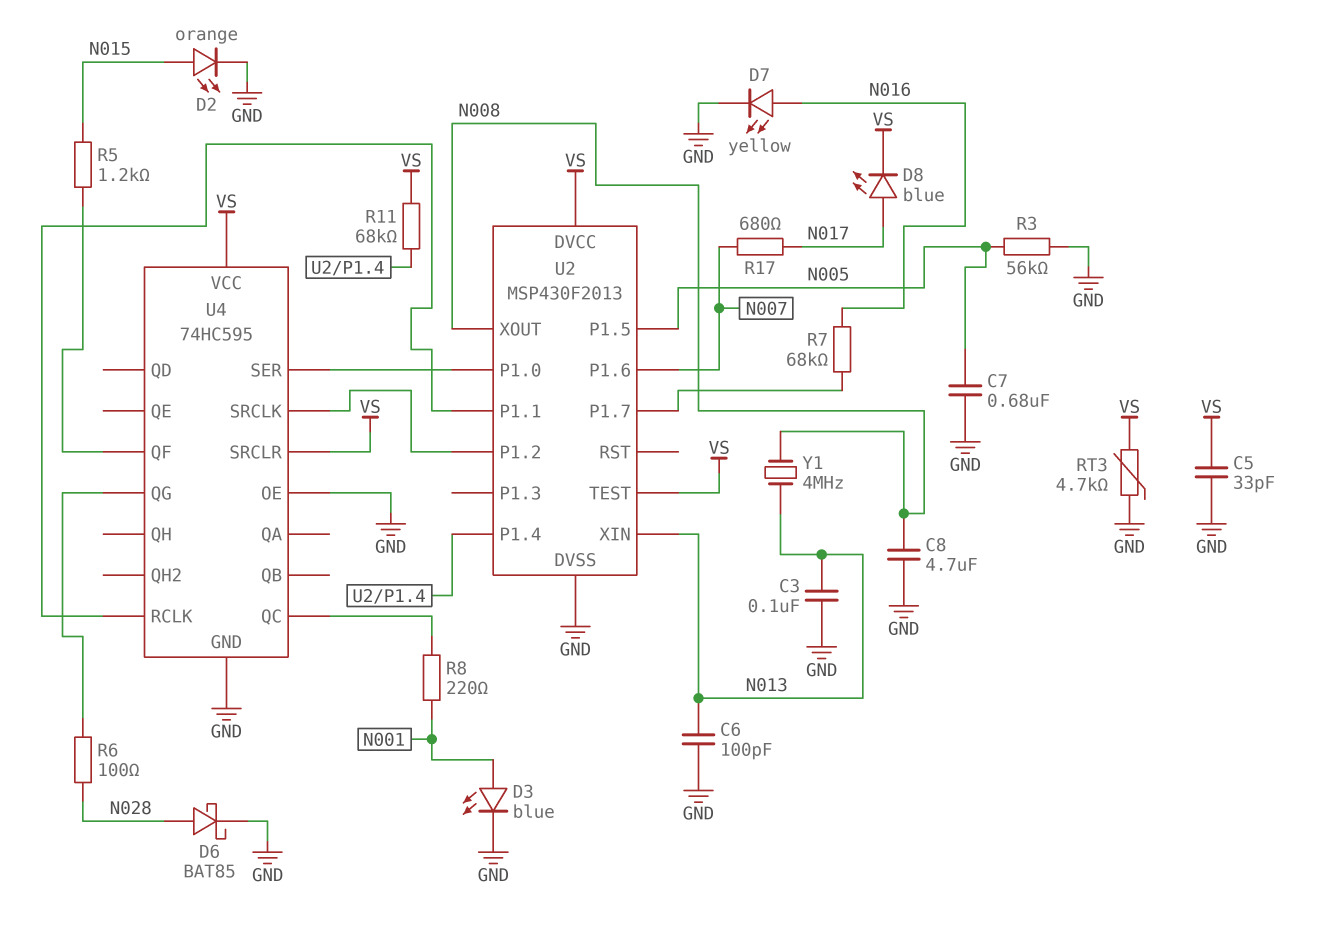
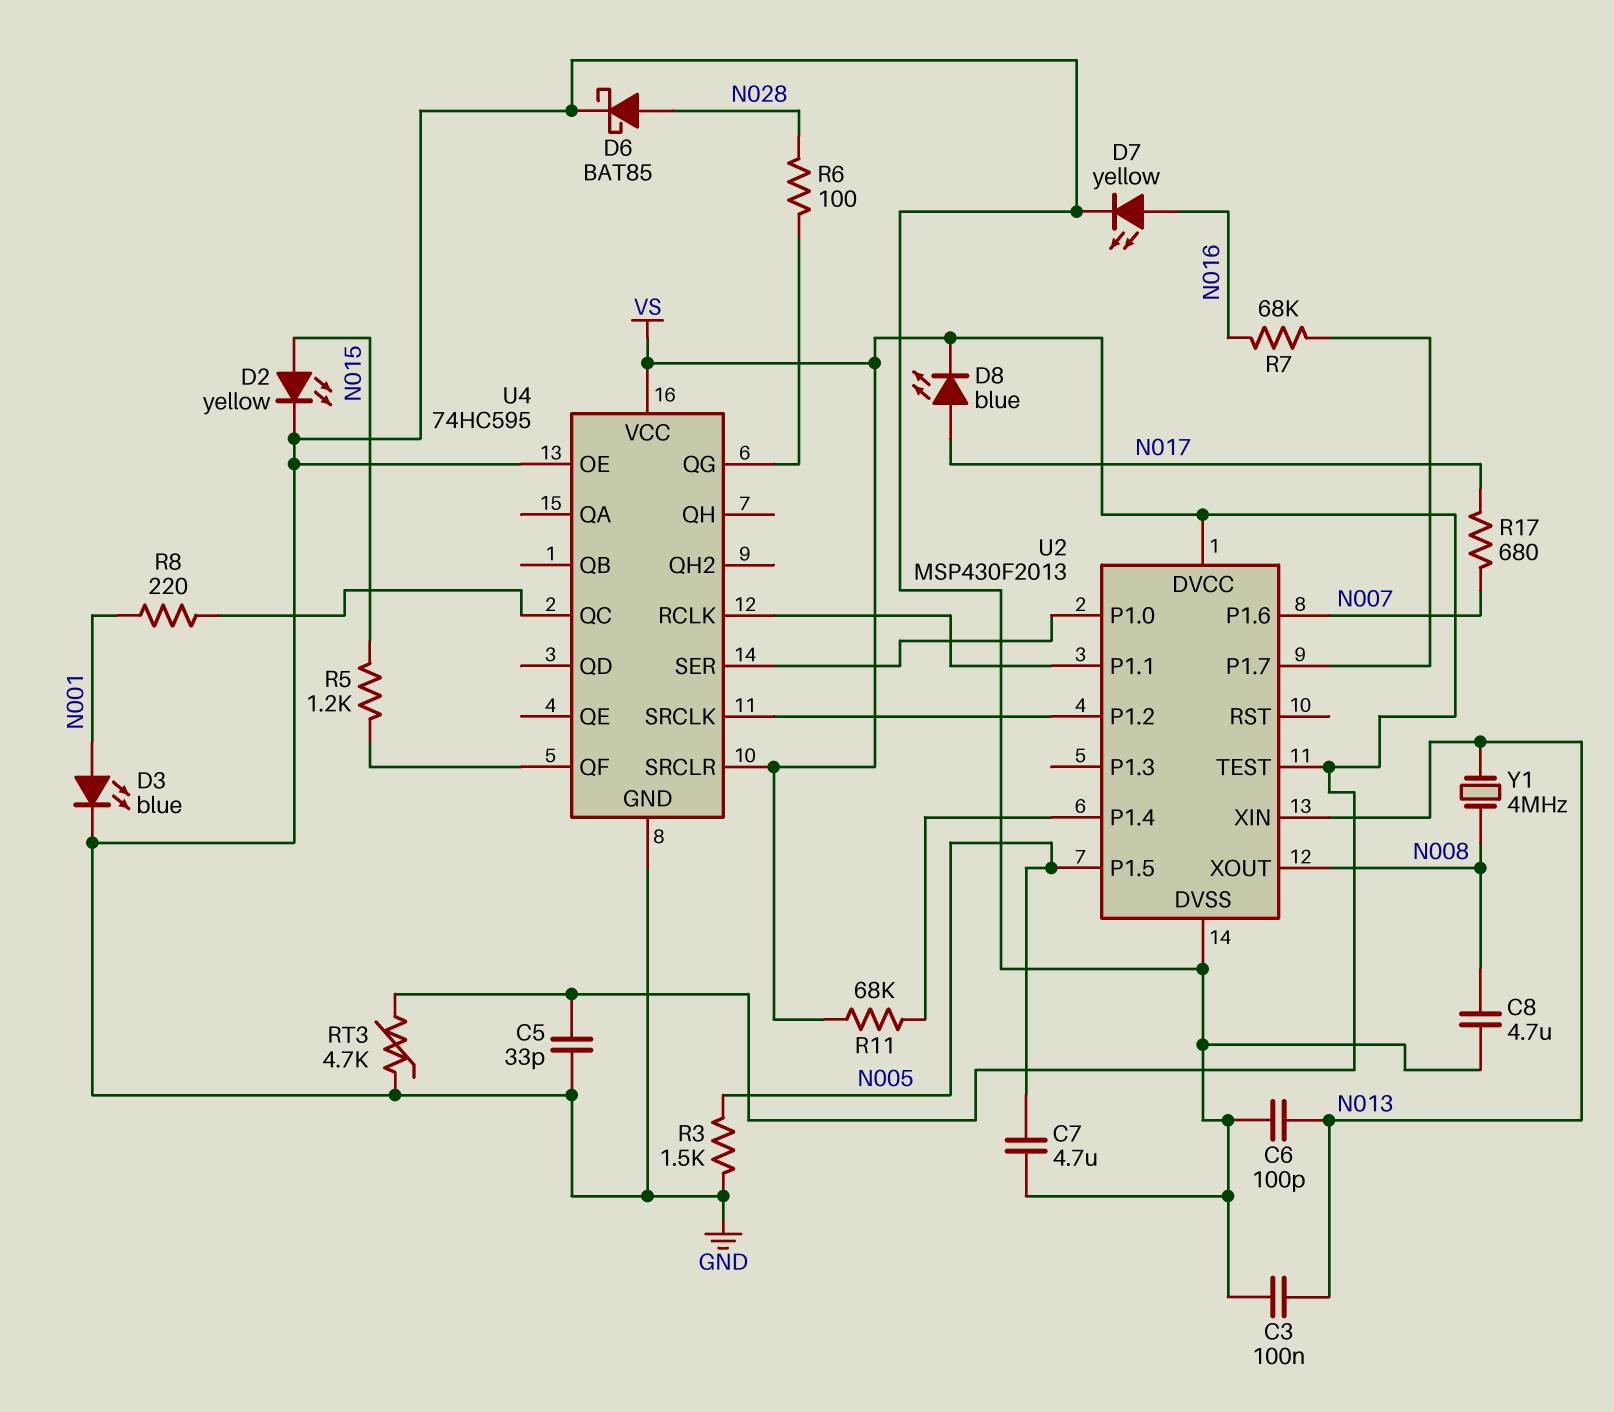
C7: 680nF (GND, N005) -> 4.7uF (GND, N005)
D2: LED orange (A N015, K GND) -> LED yellow (A N015, K GND)
R3: 56k (GND, N005) -> 1.5k (GND, N005)

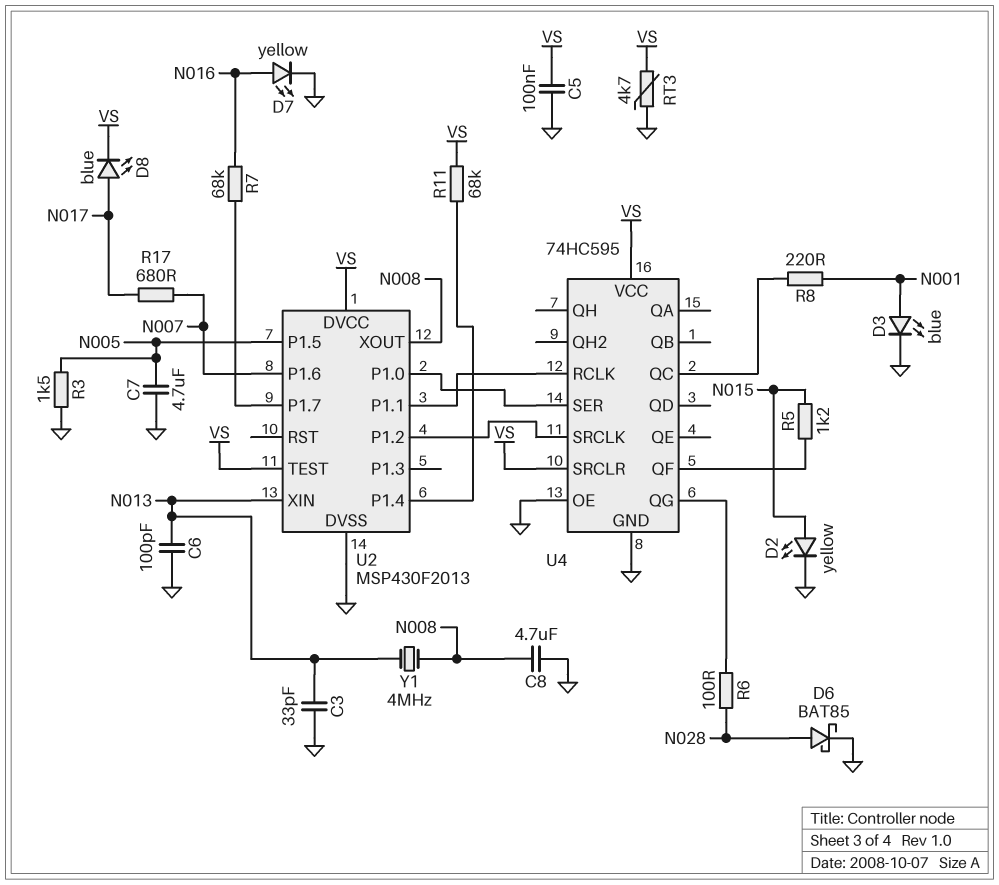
C3: 100nF (GND, N013) -> 33pF (GND, N013)
C5: 33pF (GND, VS) -> 100nF (GND, VS)

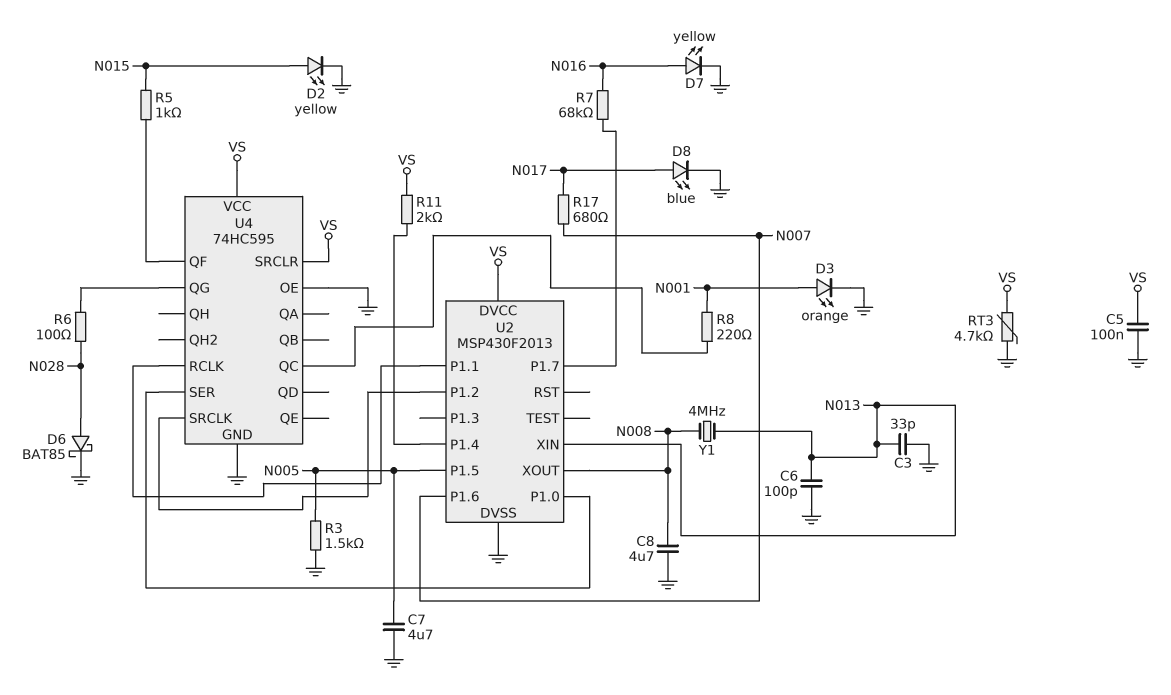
D3: LED blue (A N001, K GND) -> LED orange (A N001, K GND)
D8: LED blue (A N017, K VS) -> LED blue (A N017, K GND)
R5: 1.2k (N015, U4/QF) -> 1k (N015, U4/QF)
R11: 68k (U2/P1.4, VS) -> 2k (U2/P1.4, VS)
U2 pin TEST: VS -> none

